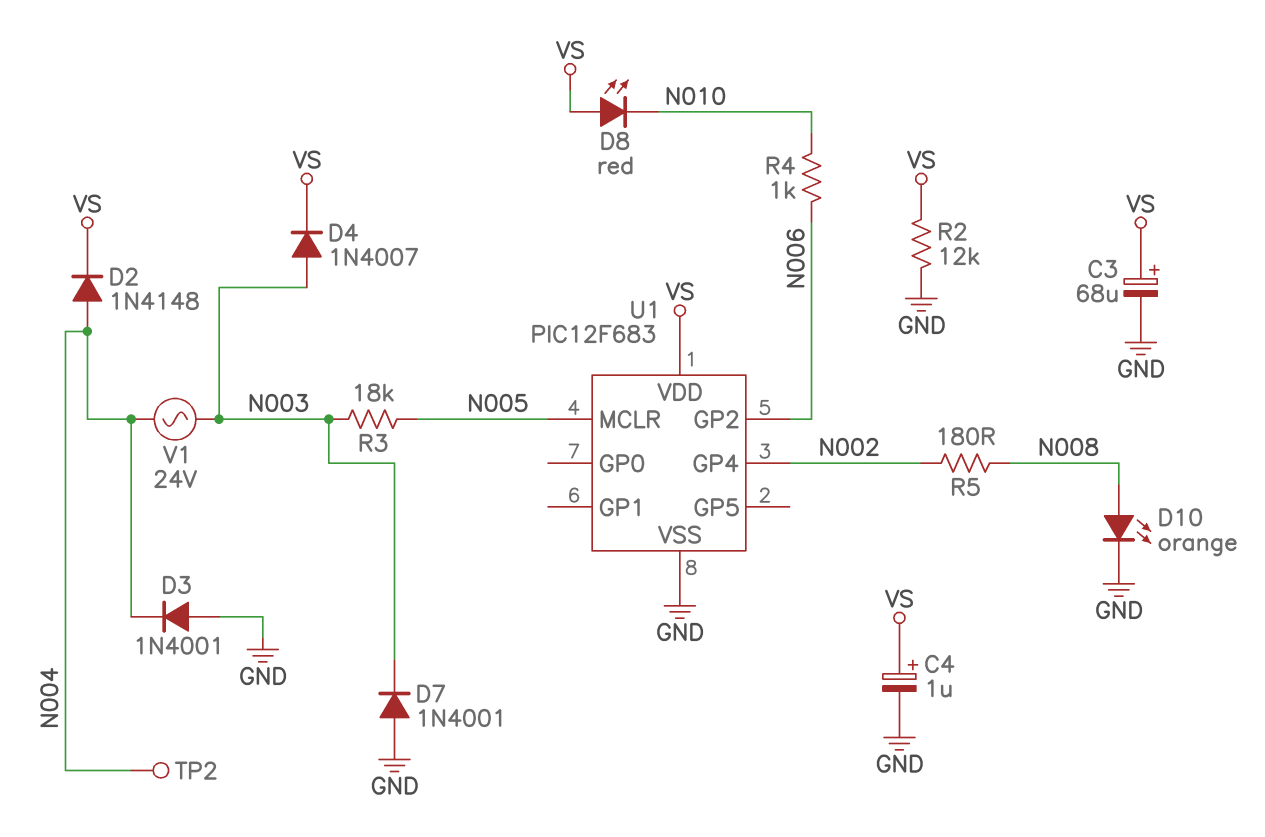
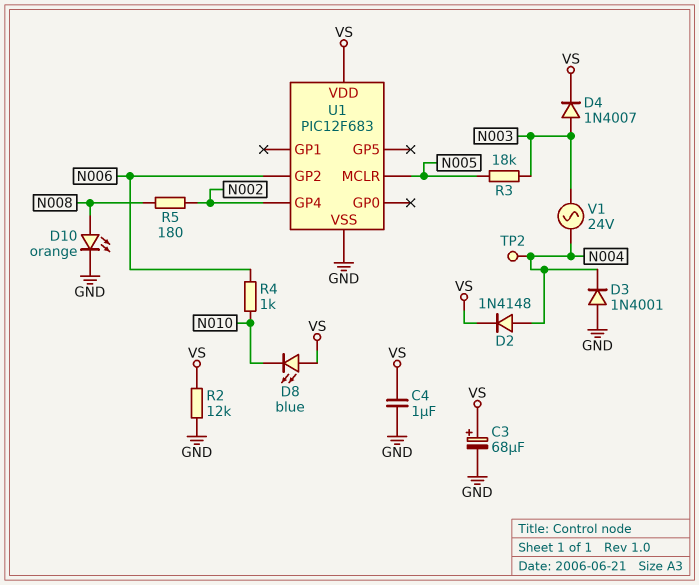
C4: 1uF (plus VS, minus GND) -> 1uF (GND, VS)
D7: diode 1N4001 (A GND, K N003) -> none
D8: LED red (A VS, K N010) -> LED blue (A VS, K N010)

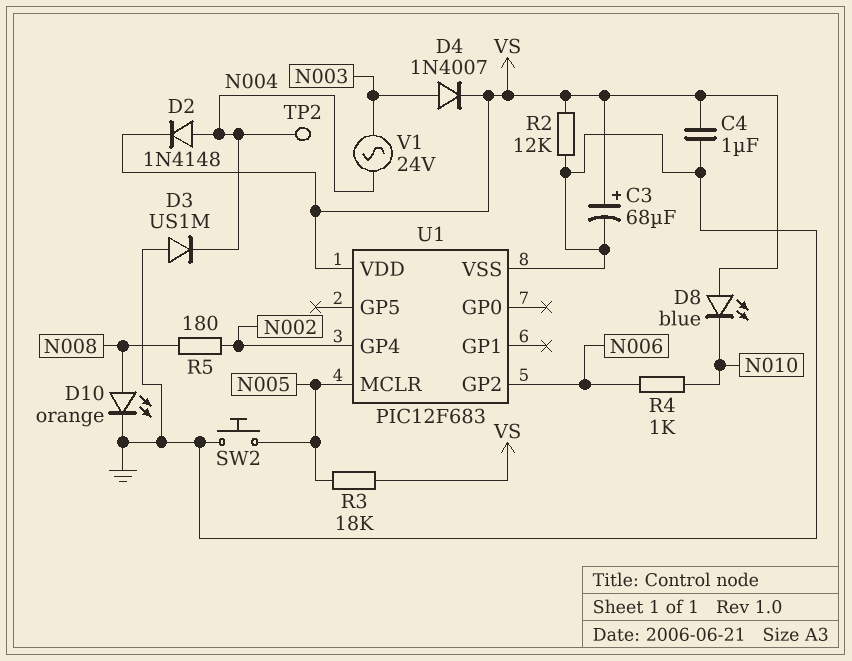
D3: diode 1N4001 (A GND, K N004) -> diode US1M (A GND, K N004)
R3: 18k (N003, N005) -> 18k (N005, VS)
SW2: none -> button (GND, N005)

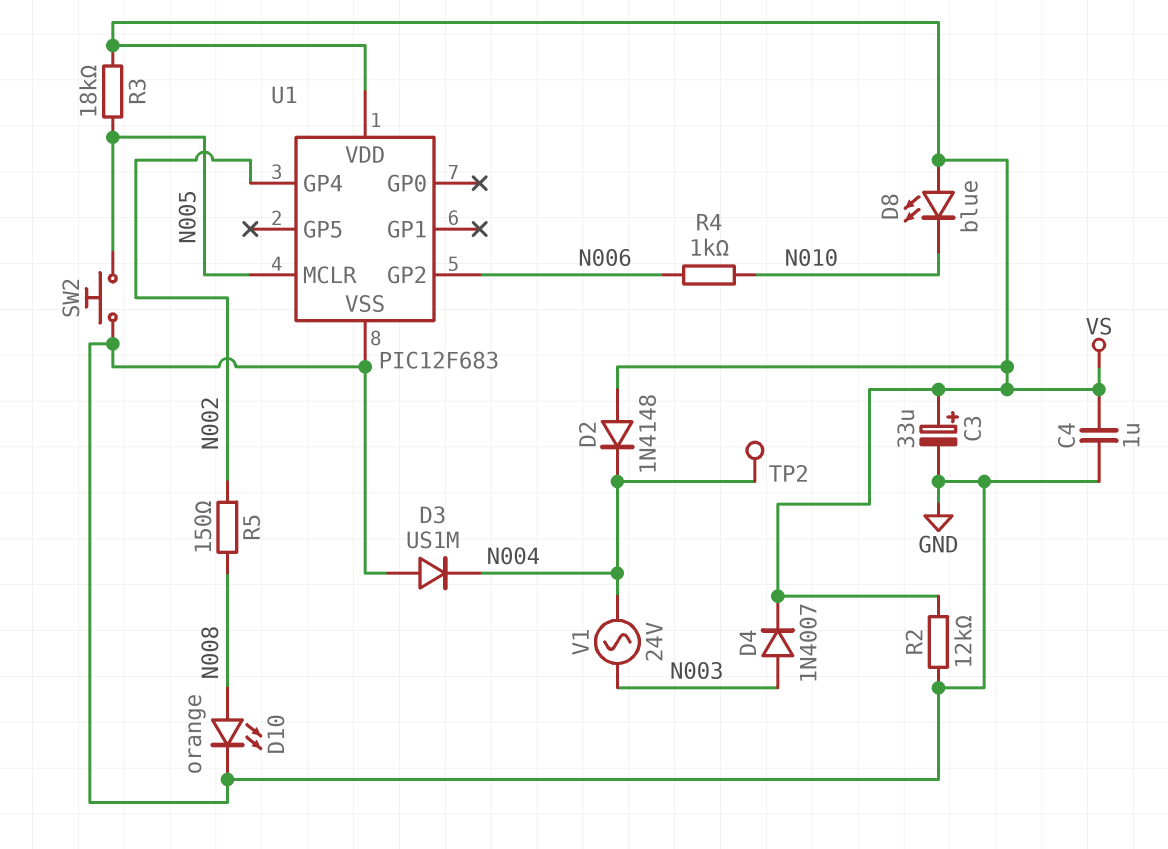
C3: 68uF (plus VS, minus GND) -> 33uF (plus VS, minus GND)
D2: diode 1N4148 (A N004, K VS) -> diode 1N4148 (A VS, K N004)
R5: 180 (N002, N008) -> 150 (N002, N008)

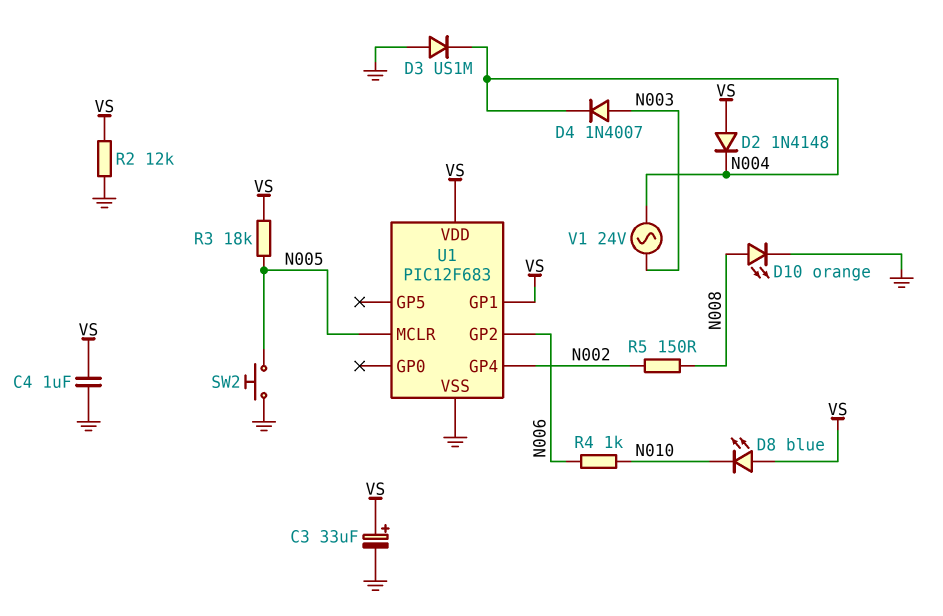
D4: diode 1N4007 (A N003, K VS) -> diode 1N4007 (A N003, K N004)
TP2: test point (N004) -> none
U1 pin GP1: none -> VS

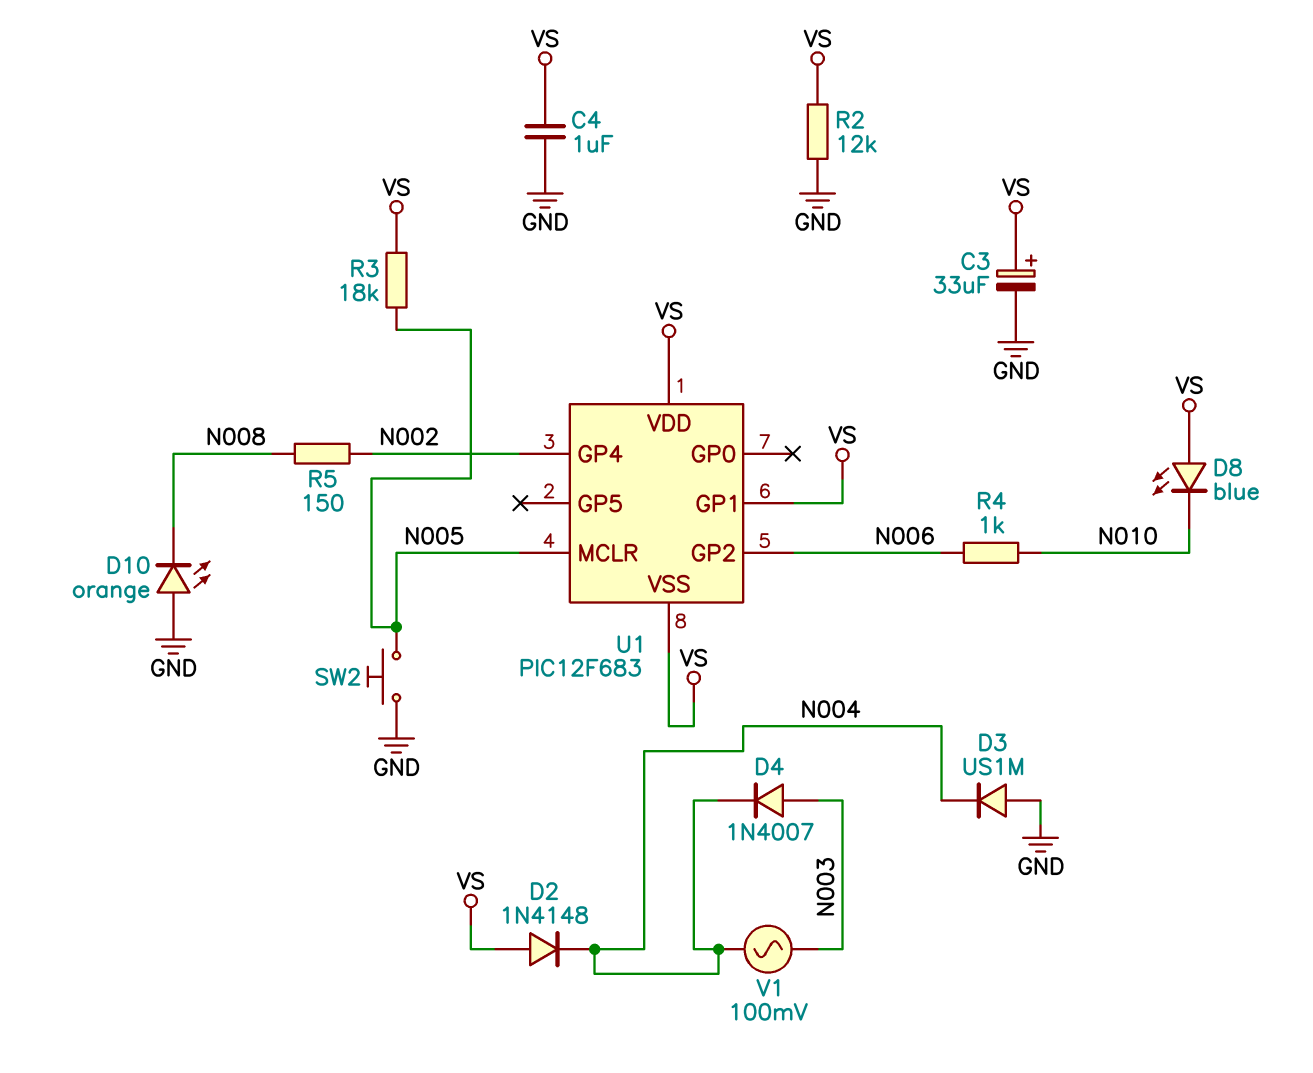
D10: LED orange (A N008, K GND) -> LED orange (A GND, K N008)
U1 pin VSS: GND -> VS
V1: AC 24V (N003, N004) -> AC 100mV (N003, N004)

